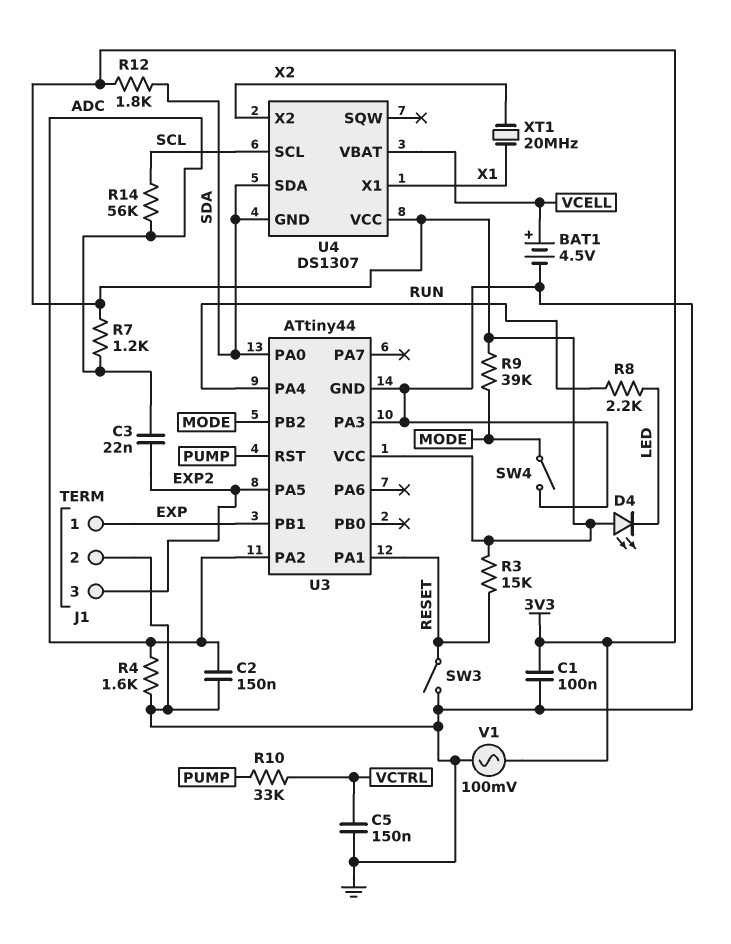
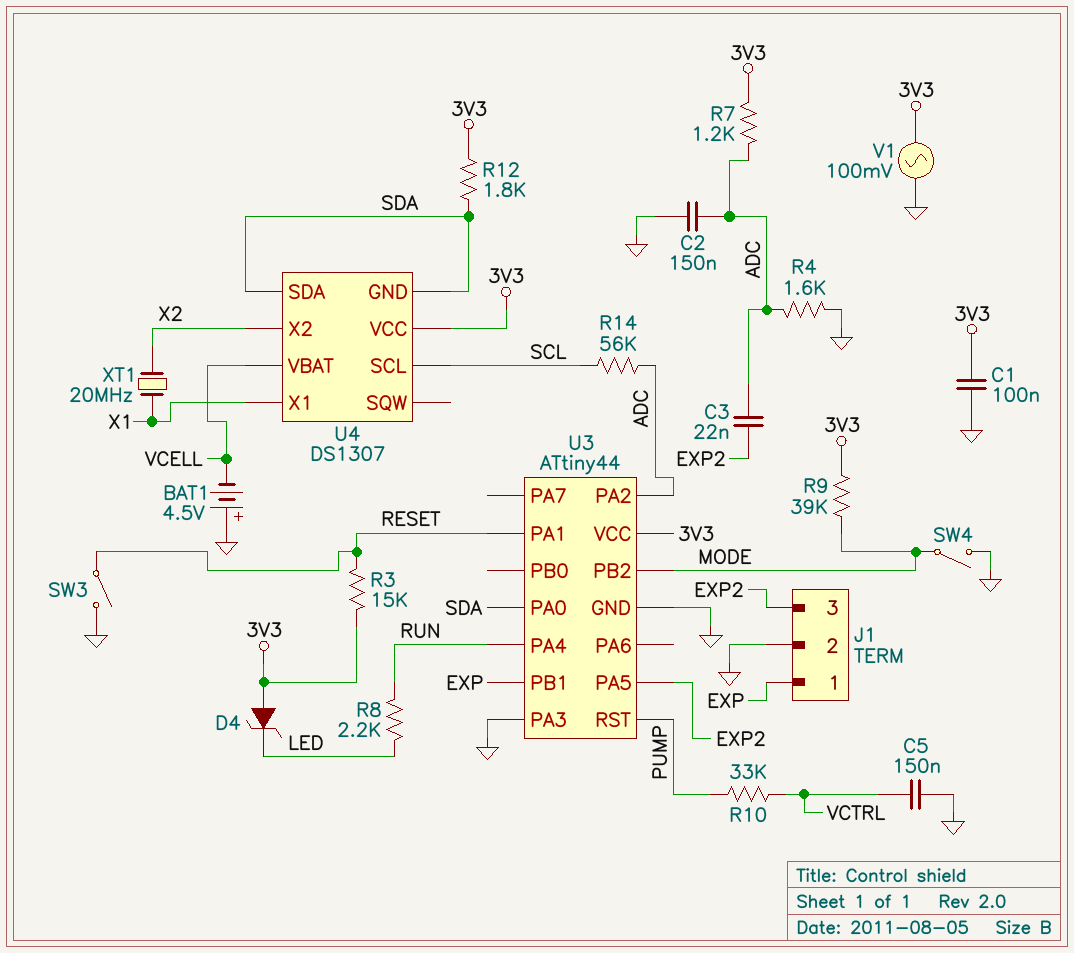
BAT1: 4.5V (plus VCELL, minus GND) -> 4.5V (plus GND, minus VCELL)
D4: LED (A 3V3, K LED) -> zener (A 3V3, K LED)

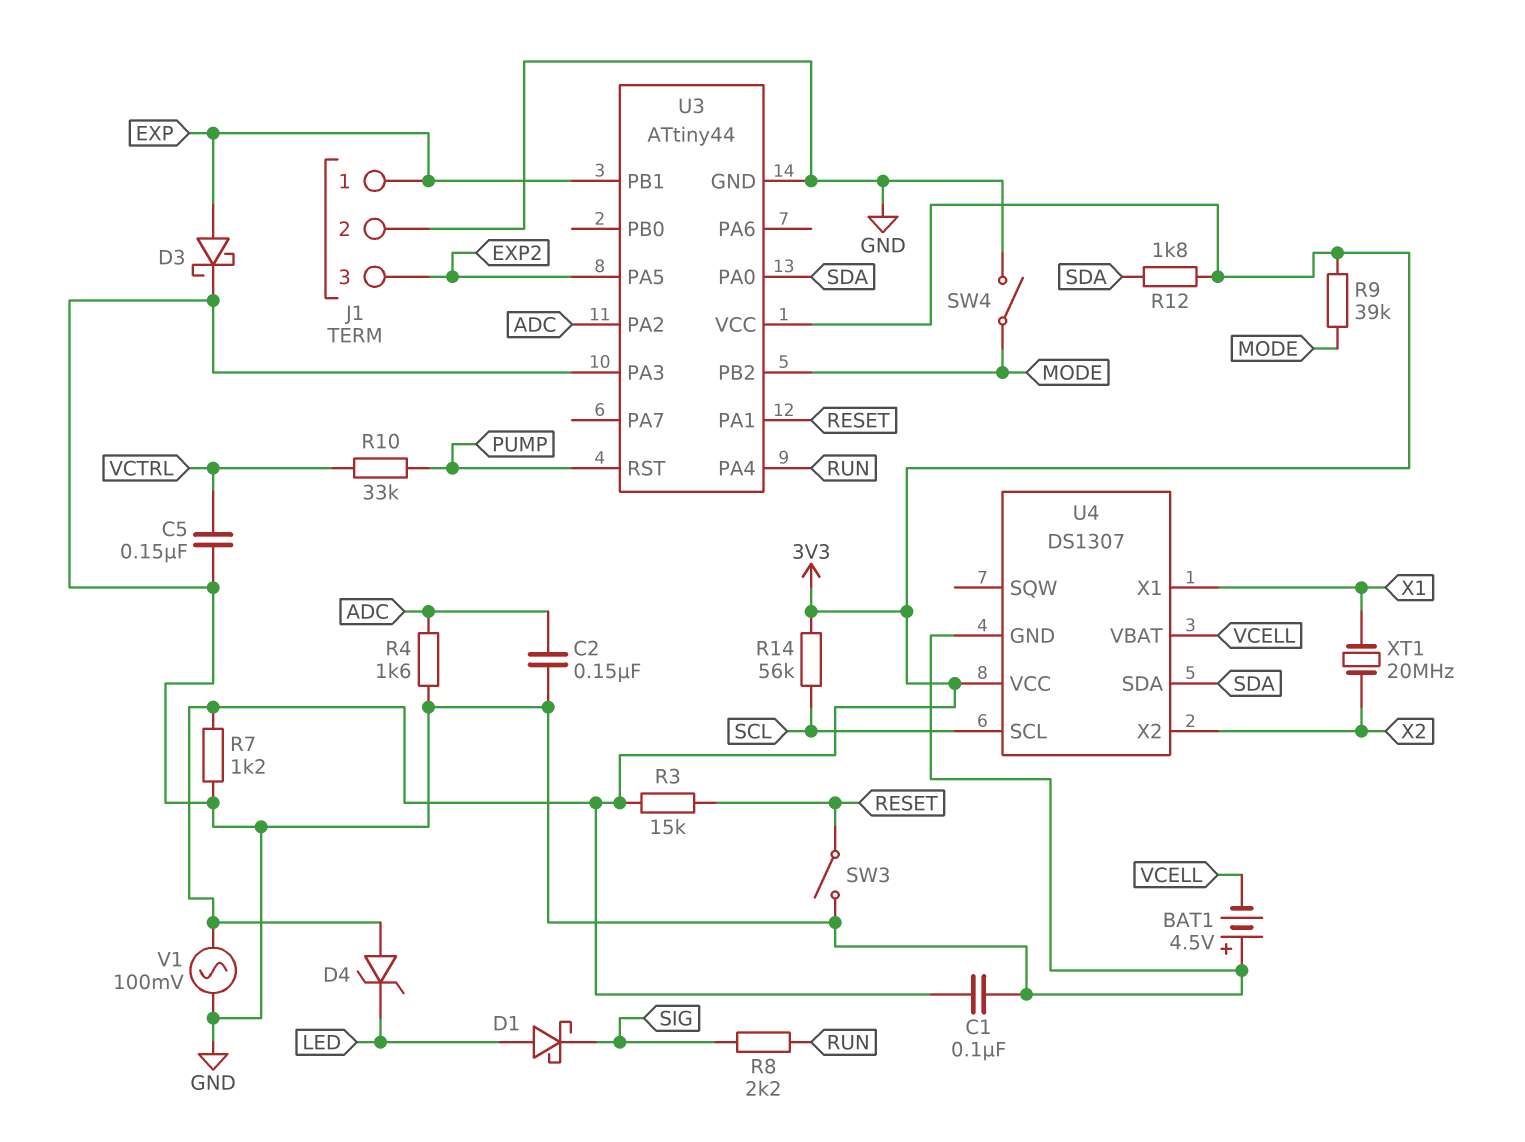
C3: 22nF (ADC, EXP2) -> none
D1: none -> schottky (A LED, K SIG)
D3: none -> schottky (A EXP, K GND)
R7: 1.2k (3V3, ADC) -> 1.2k (3V3, GND)
R8: 2.2k (LED, RUN) -> 2.2k (RUN, SIG)
R14: 56k (ADC, SCL) -> 56k (3V3, SCL)
U4 pin GND: SDA -> GND

